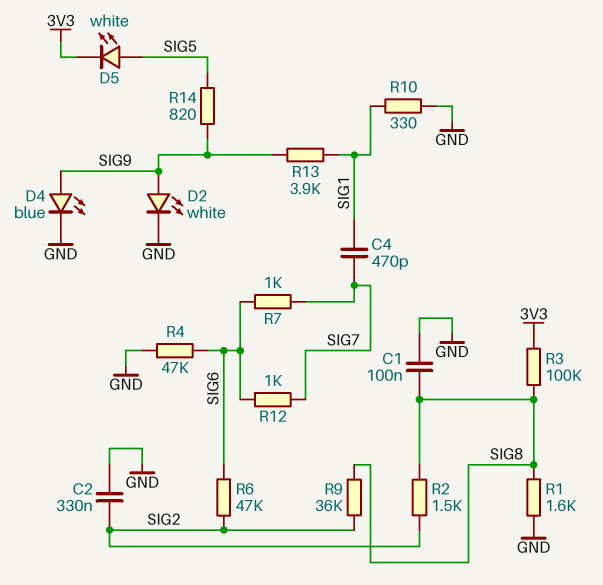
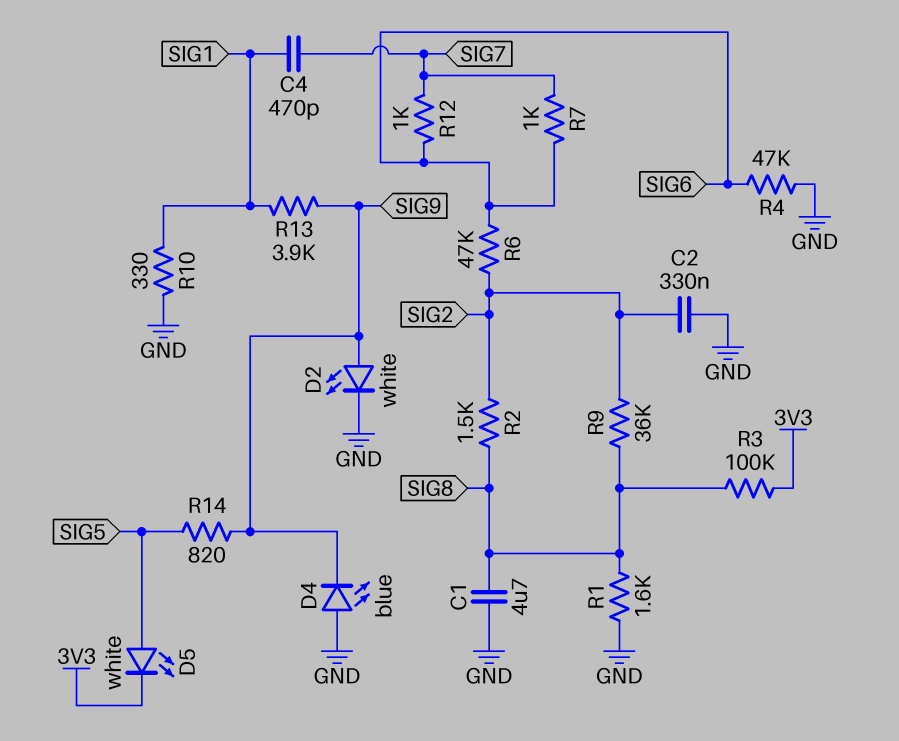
C1: 100nF (GND, SIG8) -> 4.7uF (GND, SIG8)
D4: LED blue (A SIG9, K GND) -> LED blue (A GND, K SIG9)

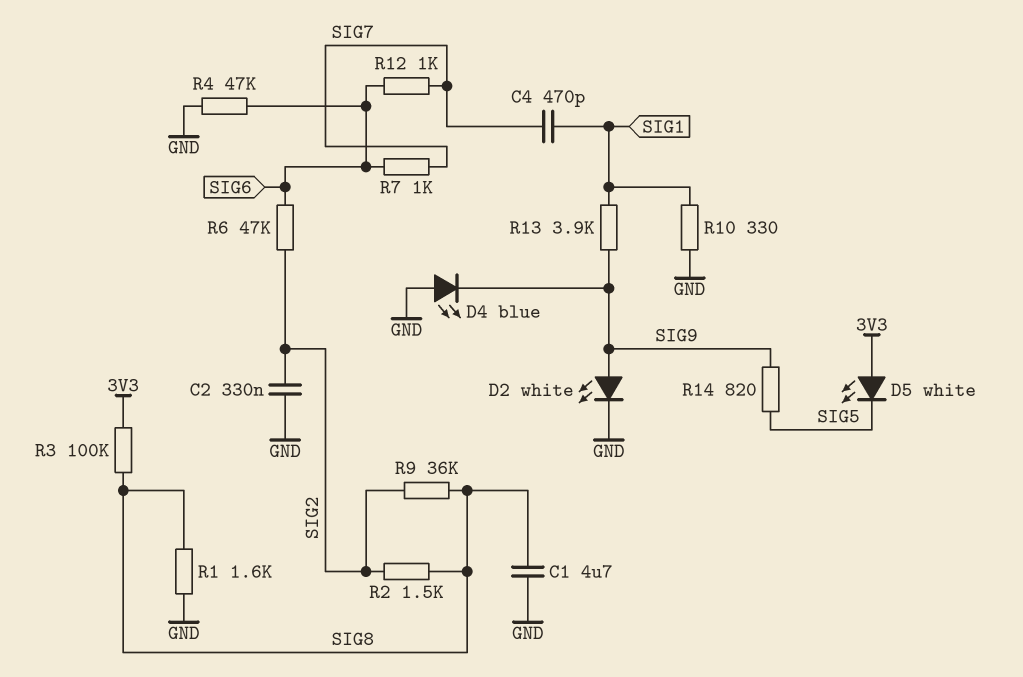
D5: LED white (A SIG5, K 3V3) -> LED white (A 3V3, K SIG5)

